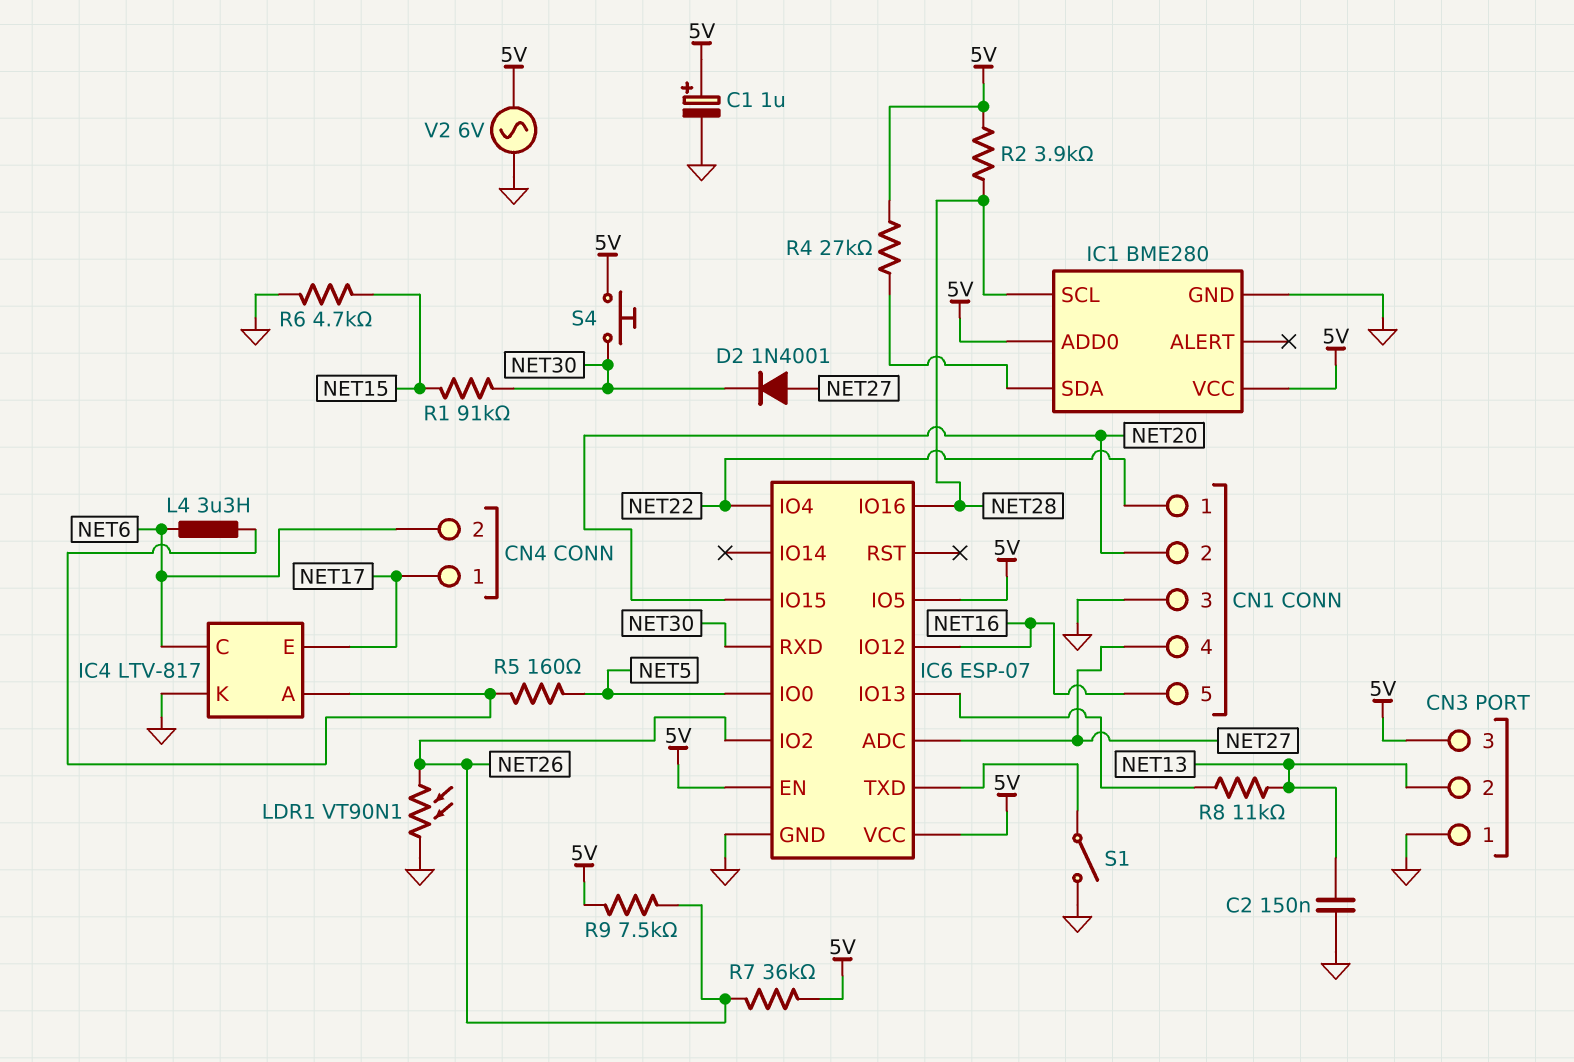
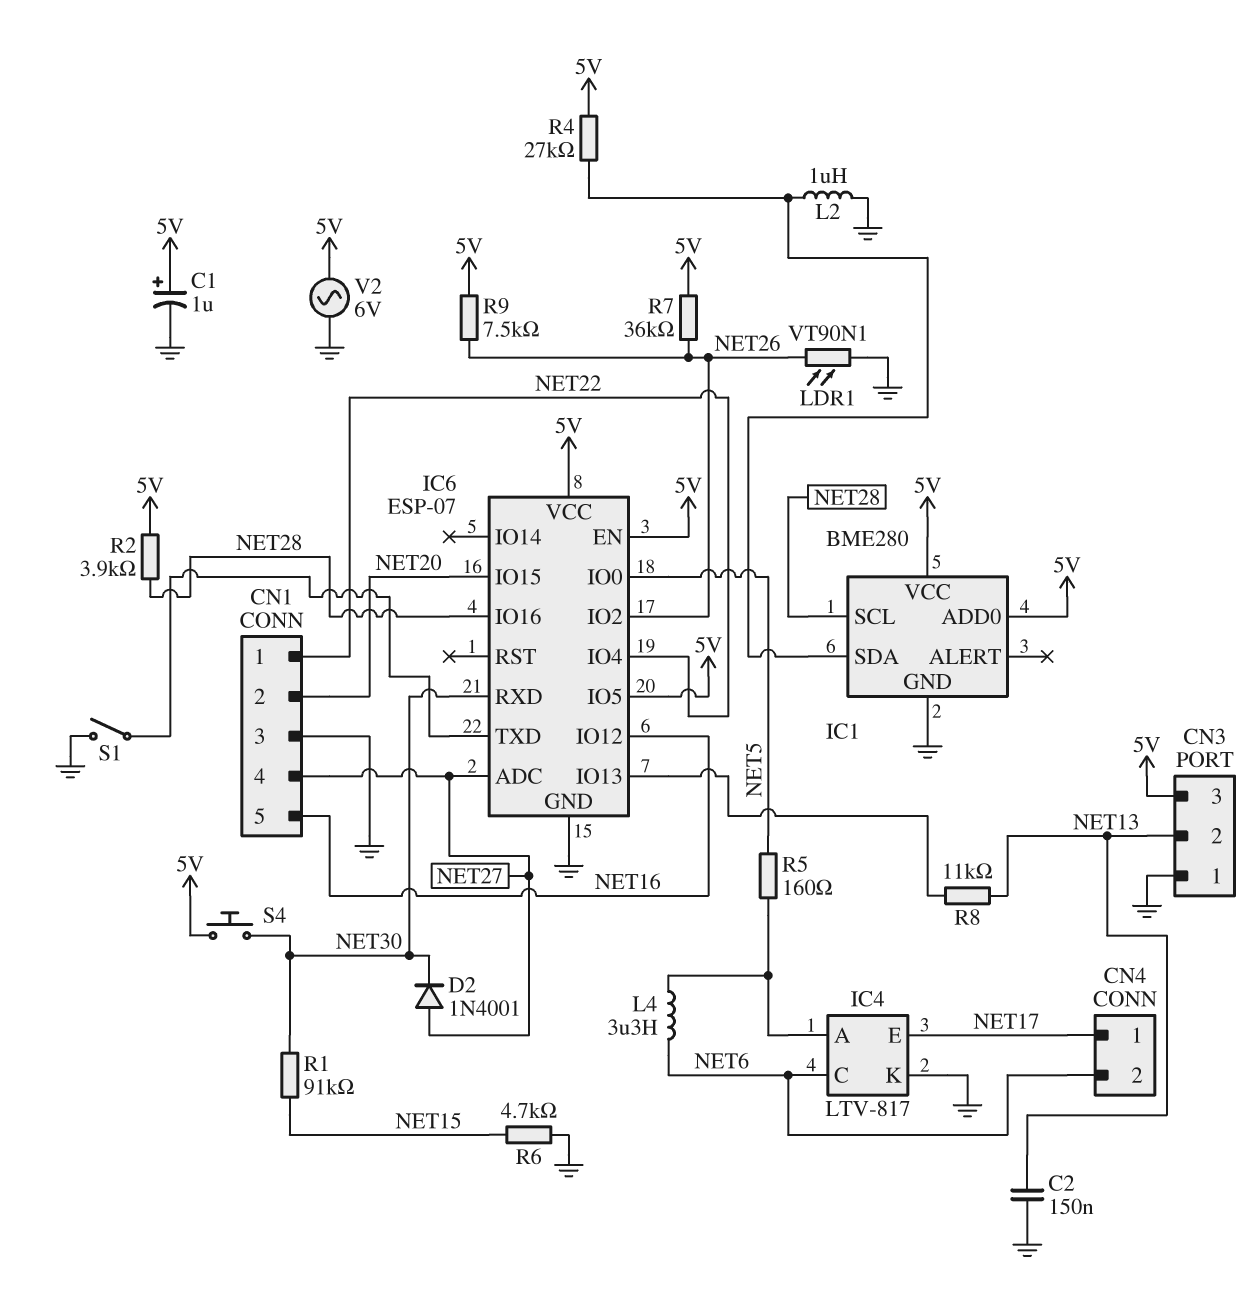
L2: none -> 1uH (GND, IC1/SDA)

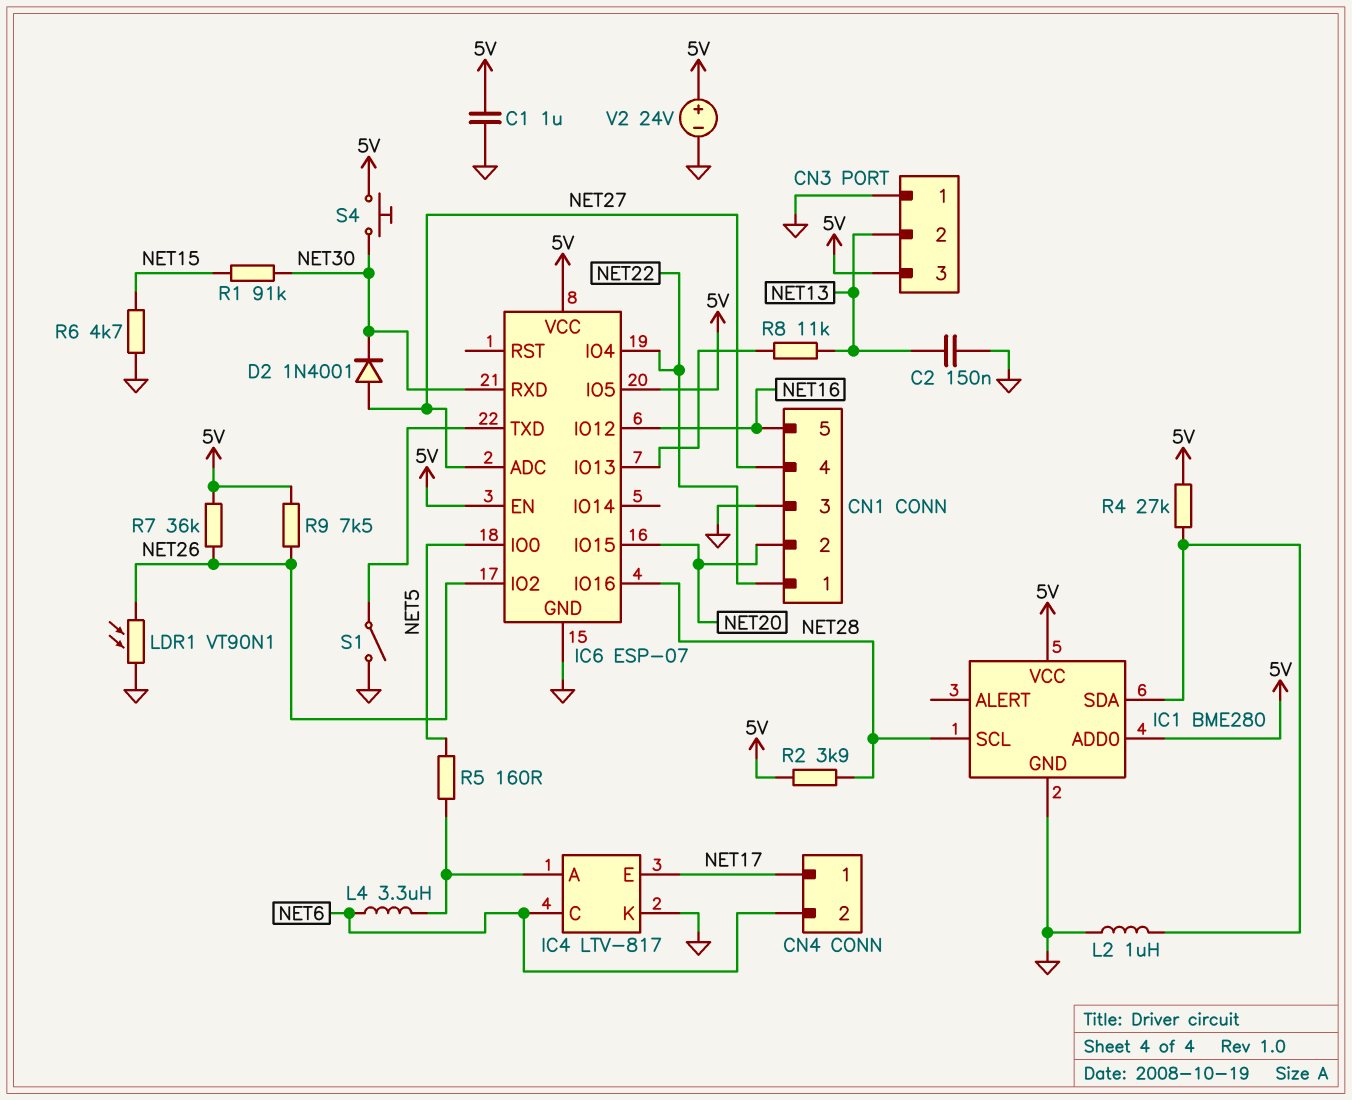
C1: 1uF (plus 5V, minus GND) -> 1uF (5V, GND)
V2: AC 6V (5V, GND) -> 24V (plus 5V, minus GND)

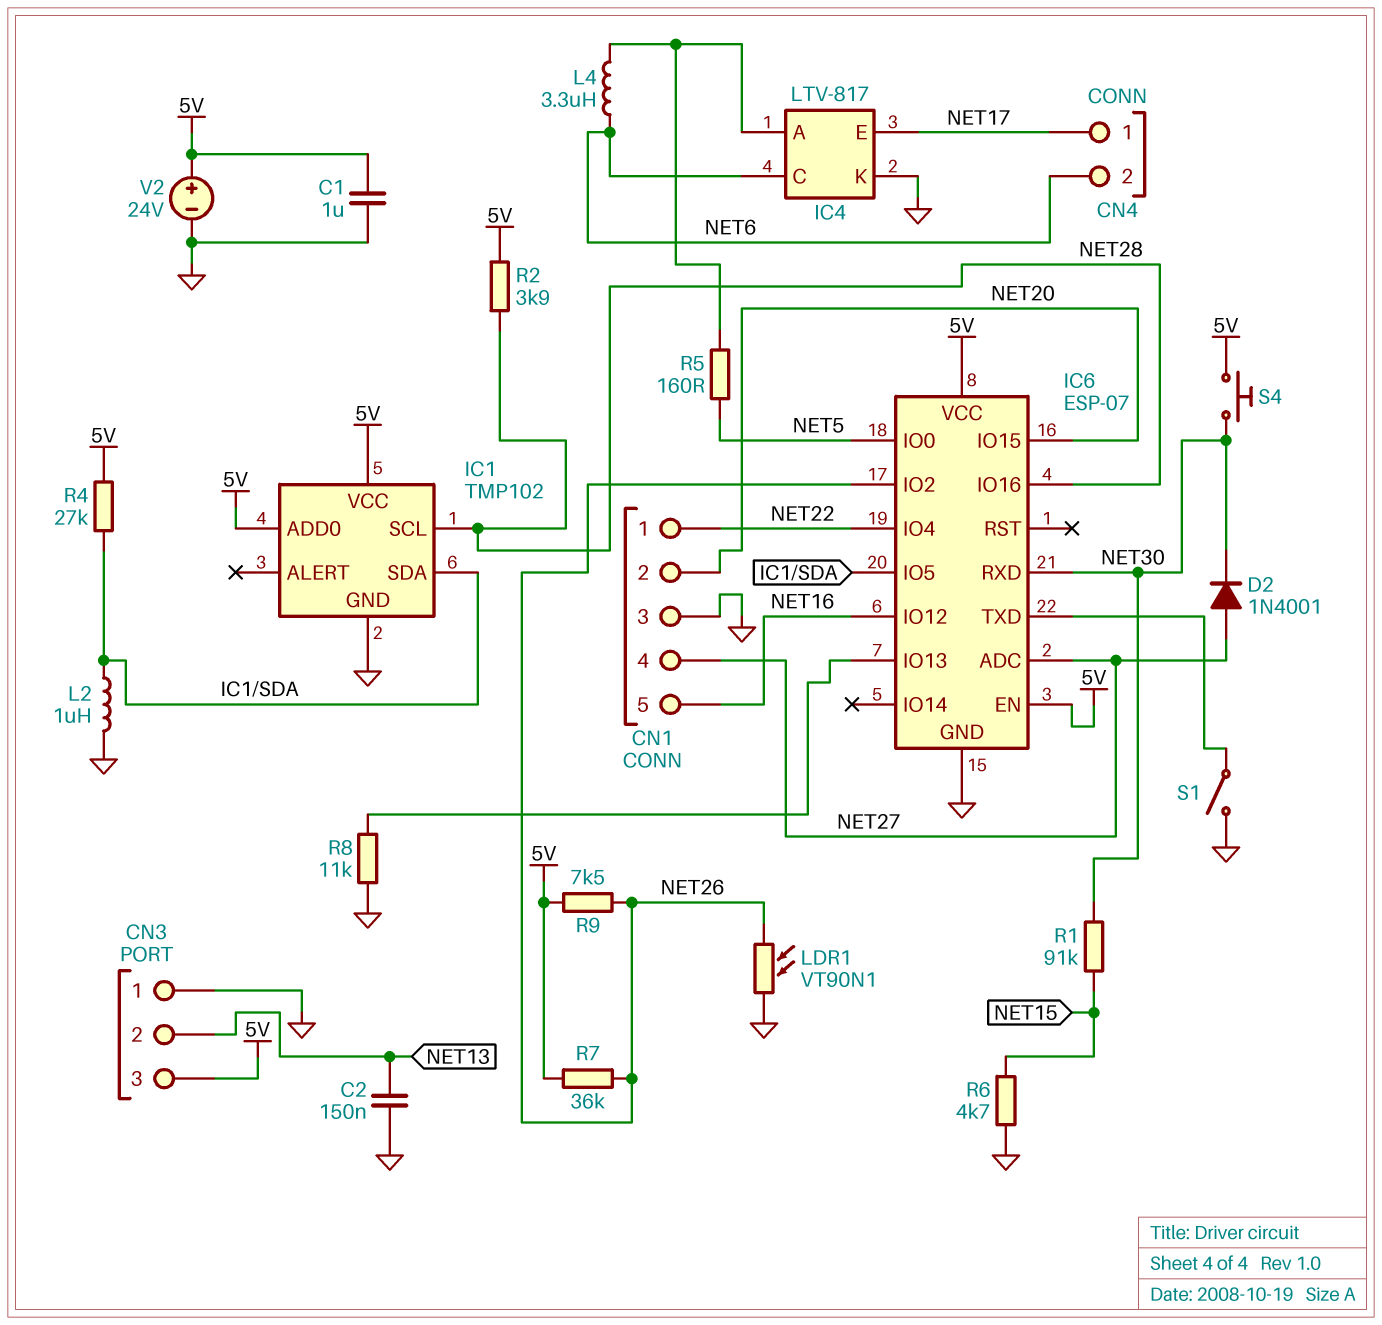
IC1: BME280 -> TMP102
IC6 pin IO5: 5V -> IC1/SDA
R8: 11k (IC6/IO13, NET13) -> 11k (GND, IC6/IO13)

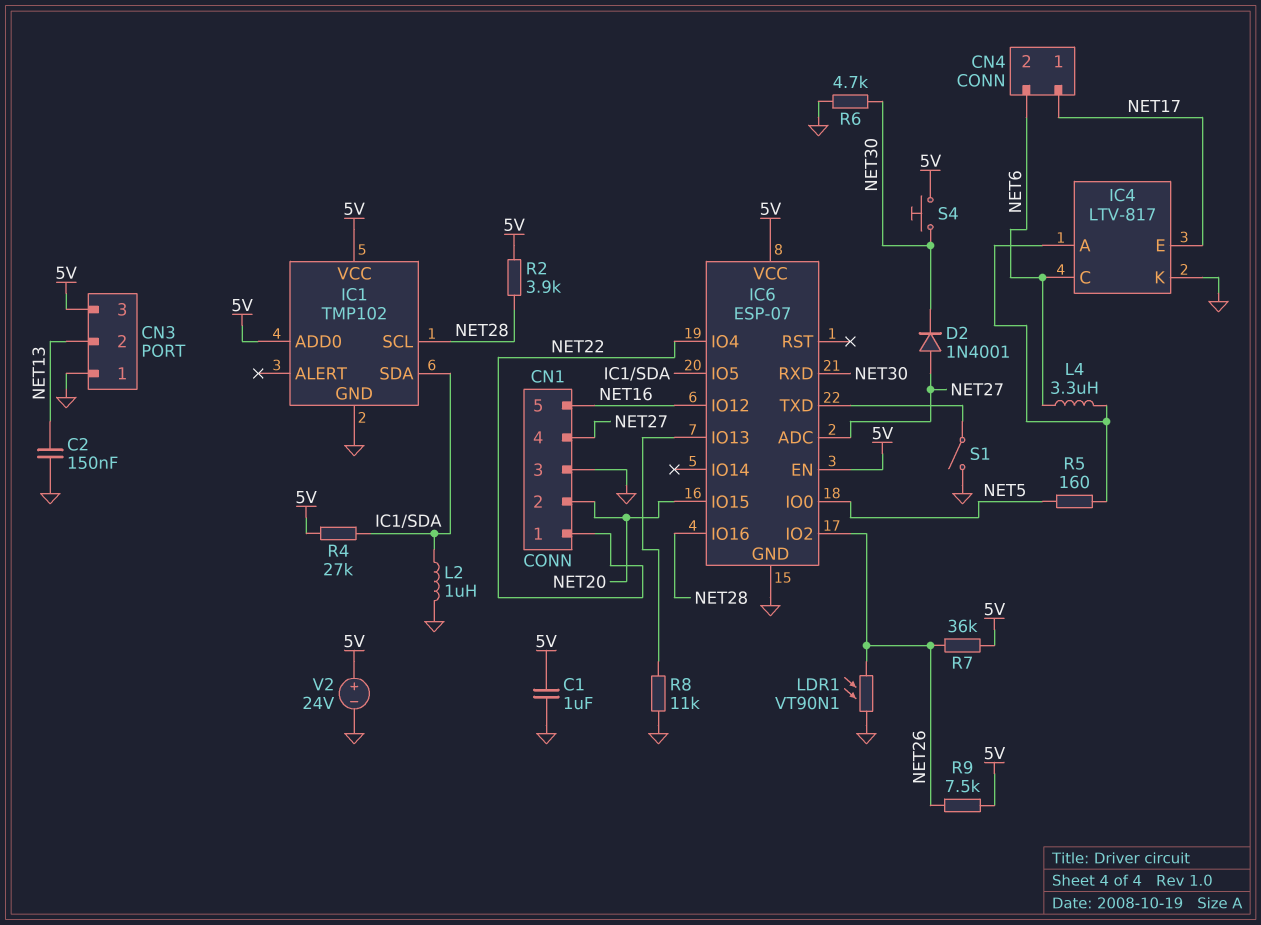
R1: 91k (NET15, NET30) -> none
R6: 4.7k (GND, NET15) -> 4.7k (GND, NET30)

